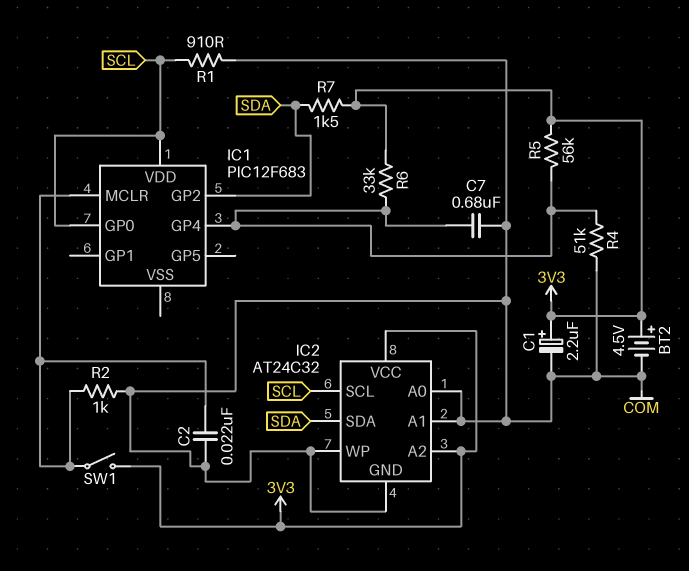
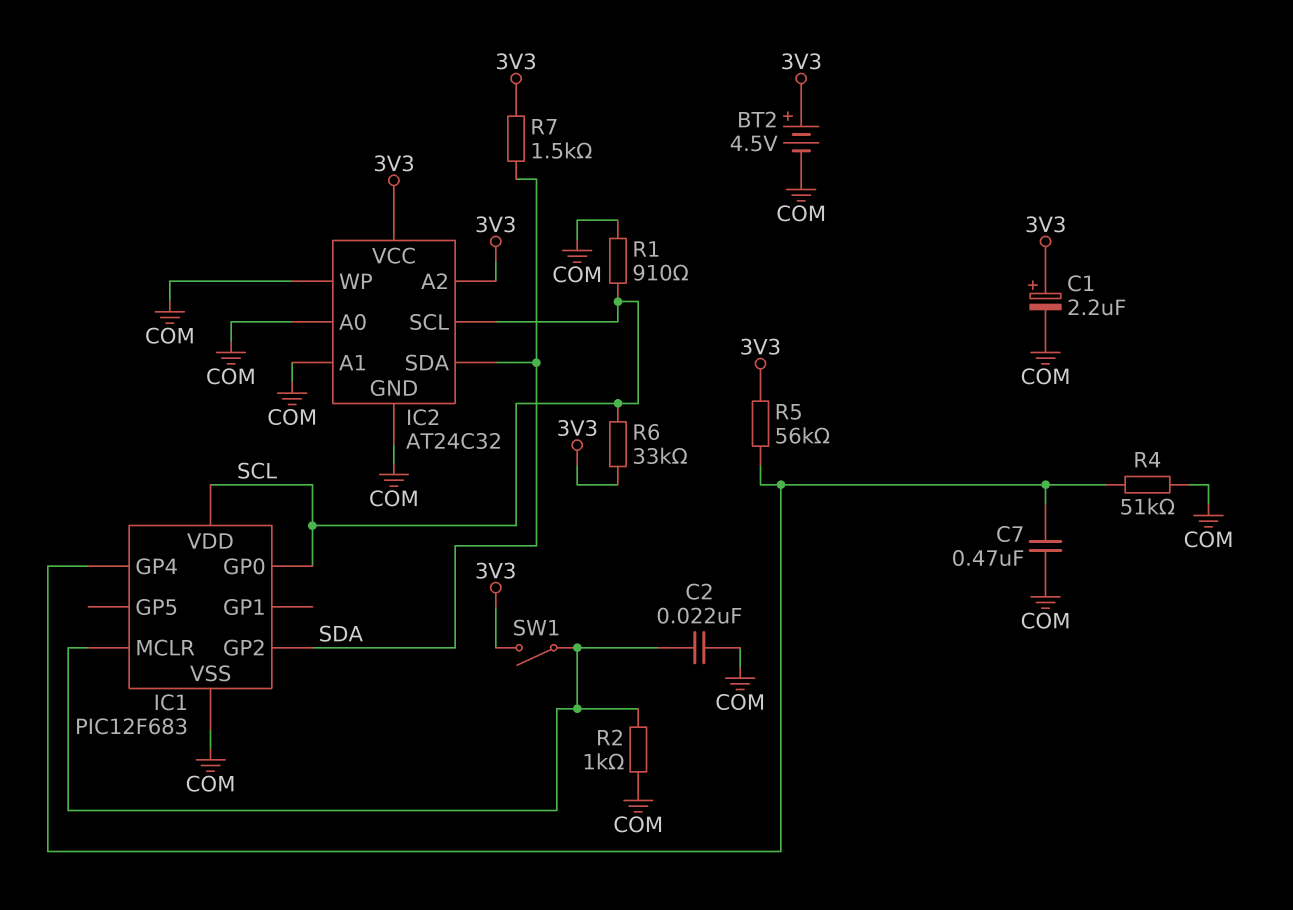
C7: 680nF (COM, IC1/GP4) -> 470nF (COM, IC1/GP4)
IC1 pin VSS: none -> COM
R6: 33k (3V3, IC1/GP4) -> 33k (3V3, SCL)

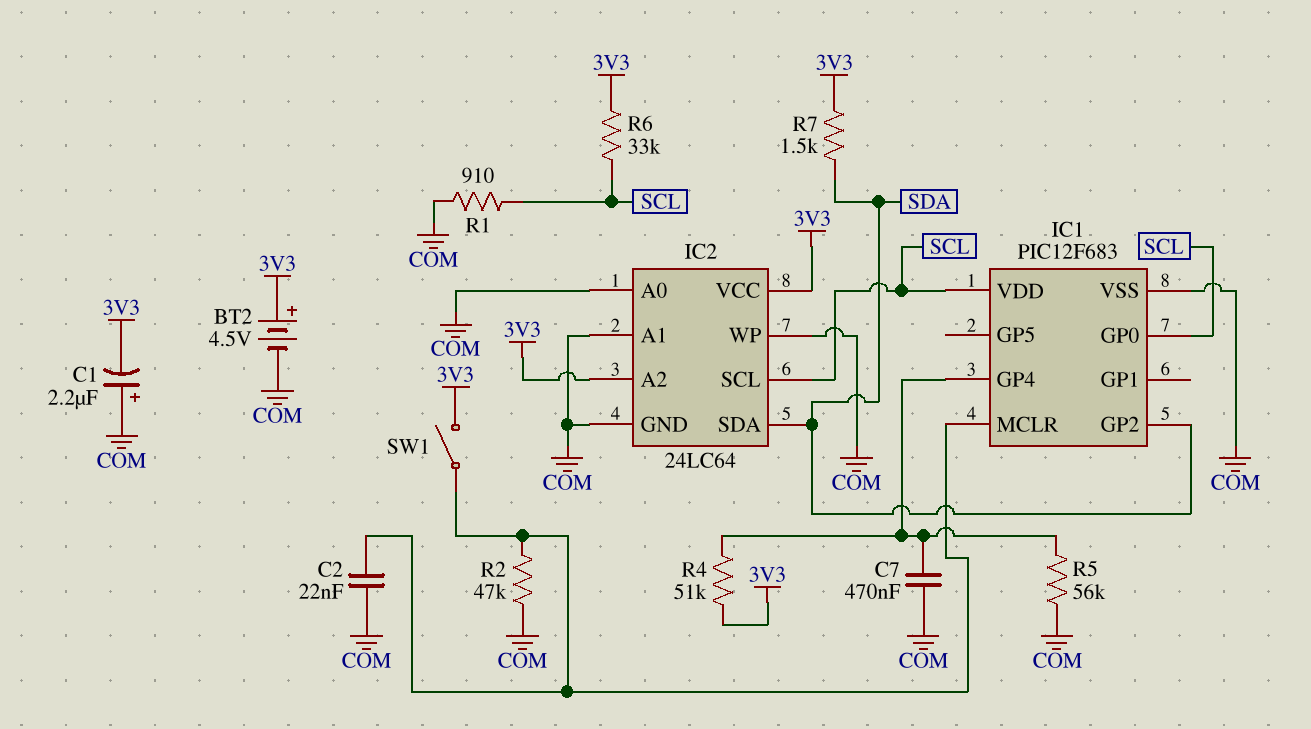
C1: 2.2uF (plus 3V3, minus COM) -> 2.2uF (plus COM, minus 3V3)
IC2: AT24C32 -> 24LC64
R2: 1k (COM, IC1/MCLR) -> 47k (COM, IC1/MCLR)
R4: 51k (COM, IC1/GP4) -> 51k (3V3, IC1/GP4)
R5: 56k (3V3, IC1/GP4) -> 56k (COM, IC1/GP4)

